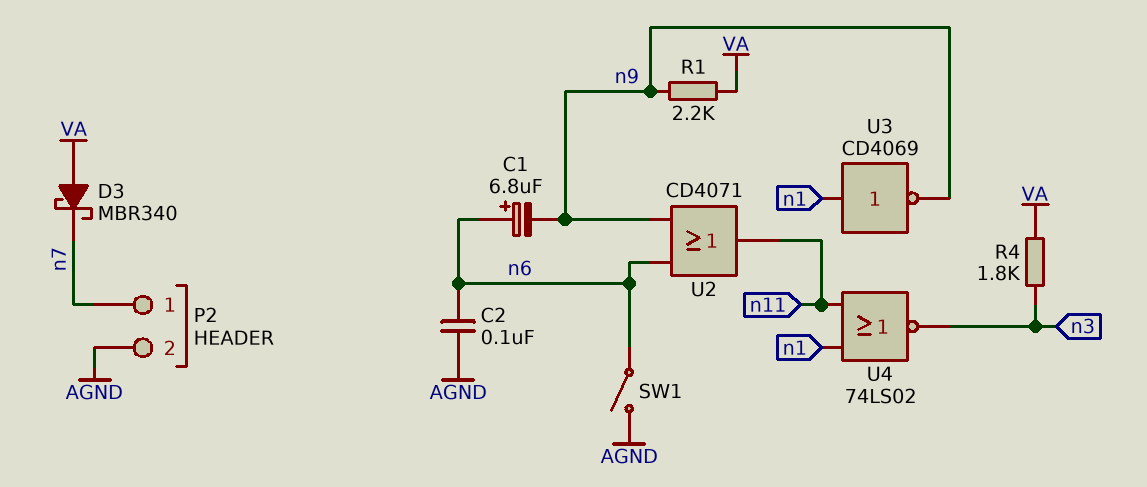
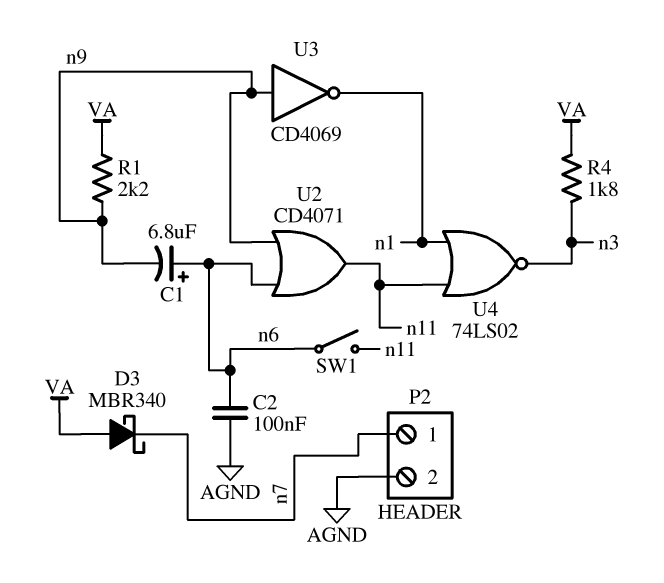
SW1: switch (AGND, n6) -> switch (n6, n11)
U3: NOT CD4069 (in n1, out n9) -> NOT CD4069 (in n9, out n1)

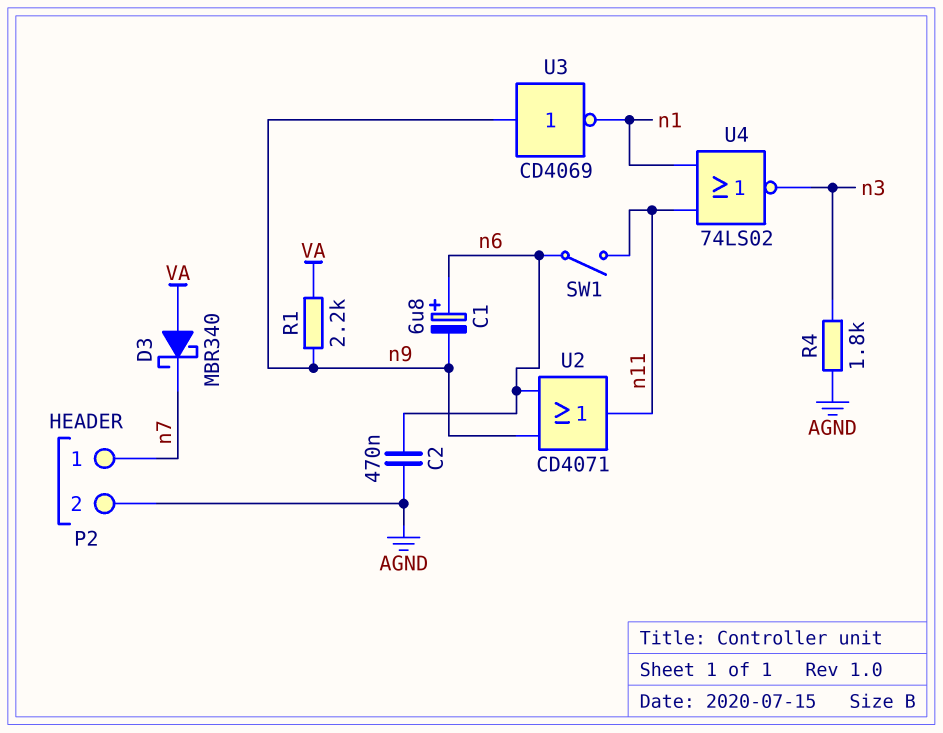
C2: 100nF (AGND, n6) -> 470nF (AGND, n6)
R4: 1.8k (VA, n3) -> 1.8k (AGND, n3)

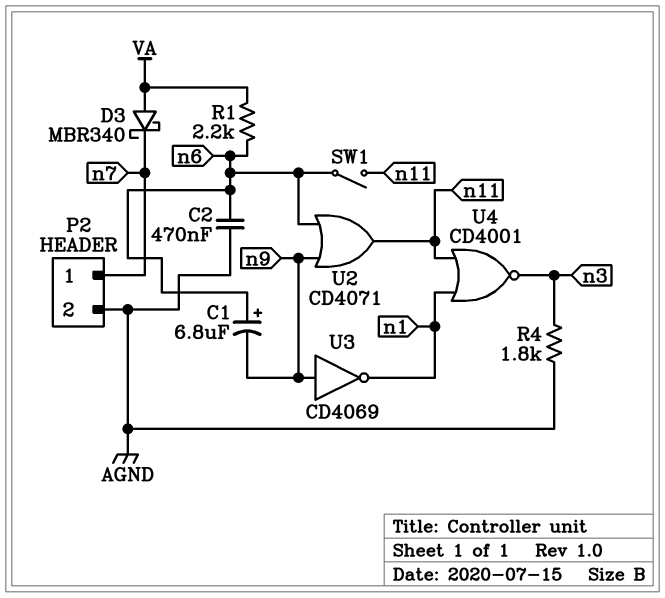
R1: 2.2k (VA, n9) -> 2.2k (VA, n6)
U4: NOR 74LS02 (in n1, in n11, out n3) -> NOR CD4001 (in n1, in n11, out n3)

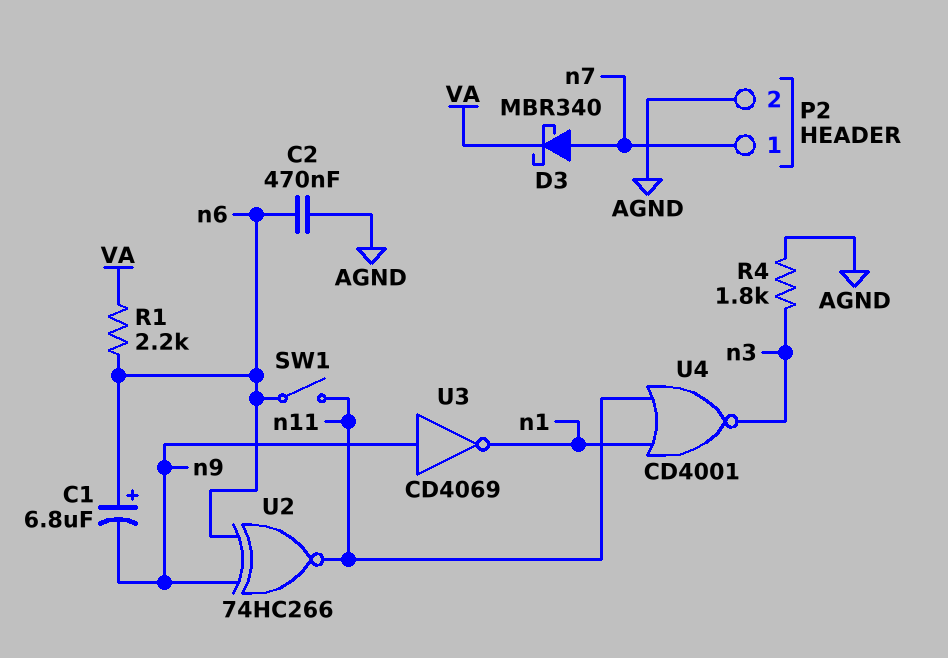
D3: schottky MBR340 (A VA, K n7) -> schottky MBR340 (A n7, K VA)
U2: OR CD4071 (in n6, in n9, out n11) -> XNOR 74HC266 (in n6, in n9, out n11)

